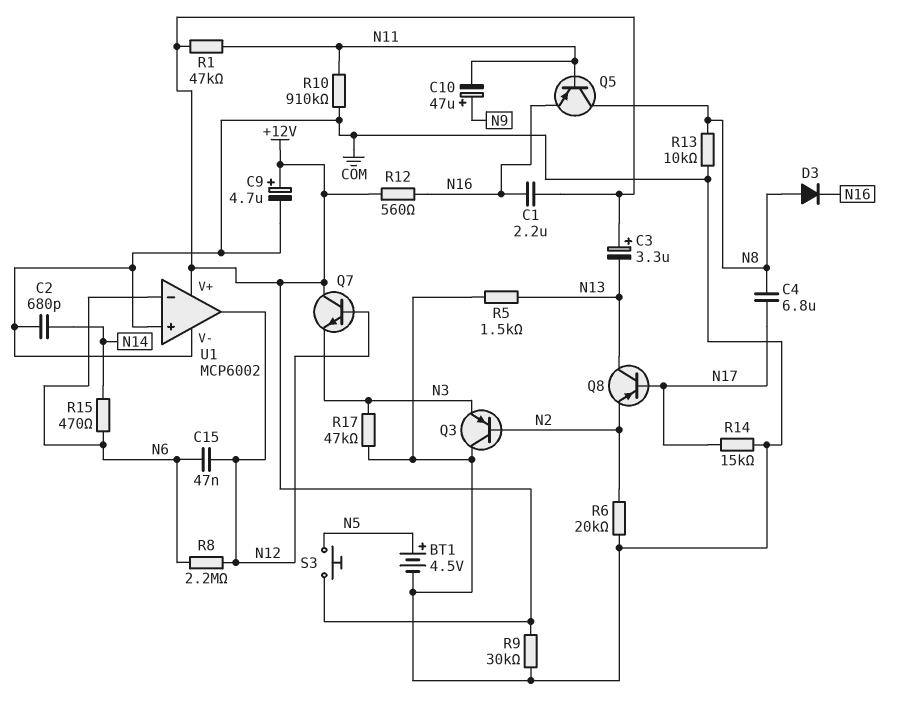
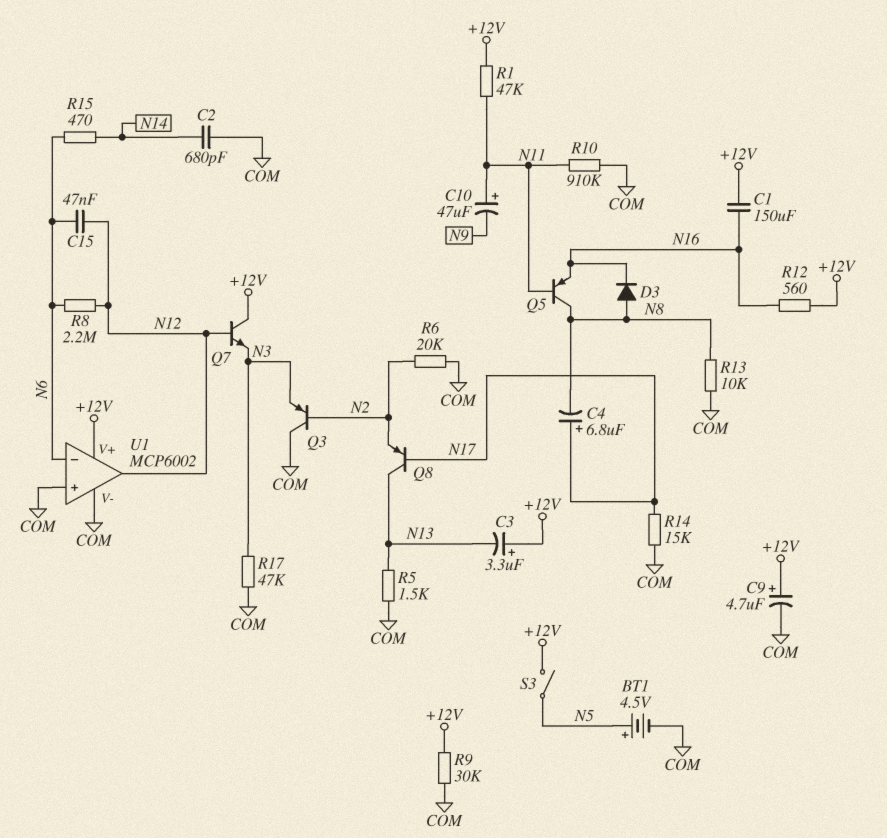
C1: 2.2uF (+12V, N16) -> 150uF (+12V, N16)
C4: 6.8uF (N8, N17) -> 6.8uF (plus N17, minus N8)
C10: 47uF (plus N9, minus N11) -> 47uF (plus N11, minus N9)
S3: button (+12V, N5) -> switch (+12V, N5)

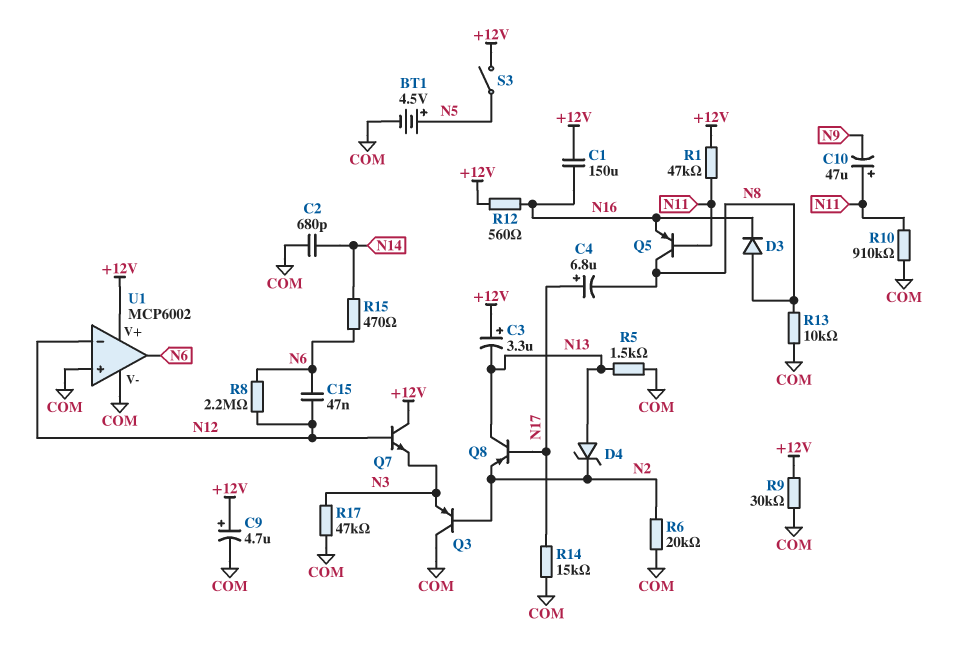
D4: none -> zener (A N13, K N2)
U1 pin in-: N6 -> N12
U1 pin out: N12 -> N6

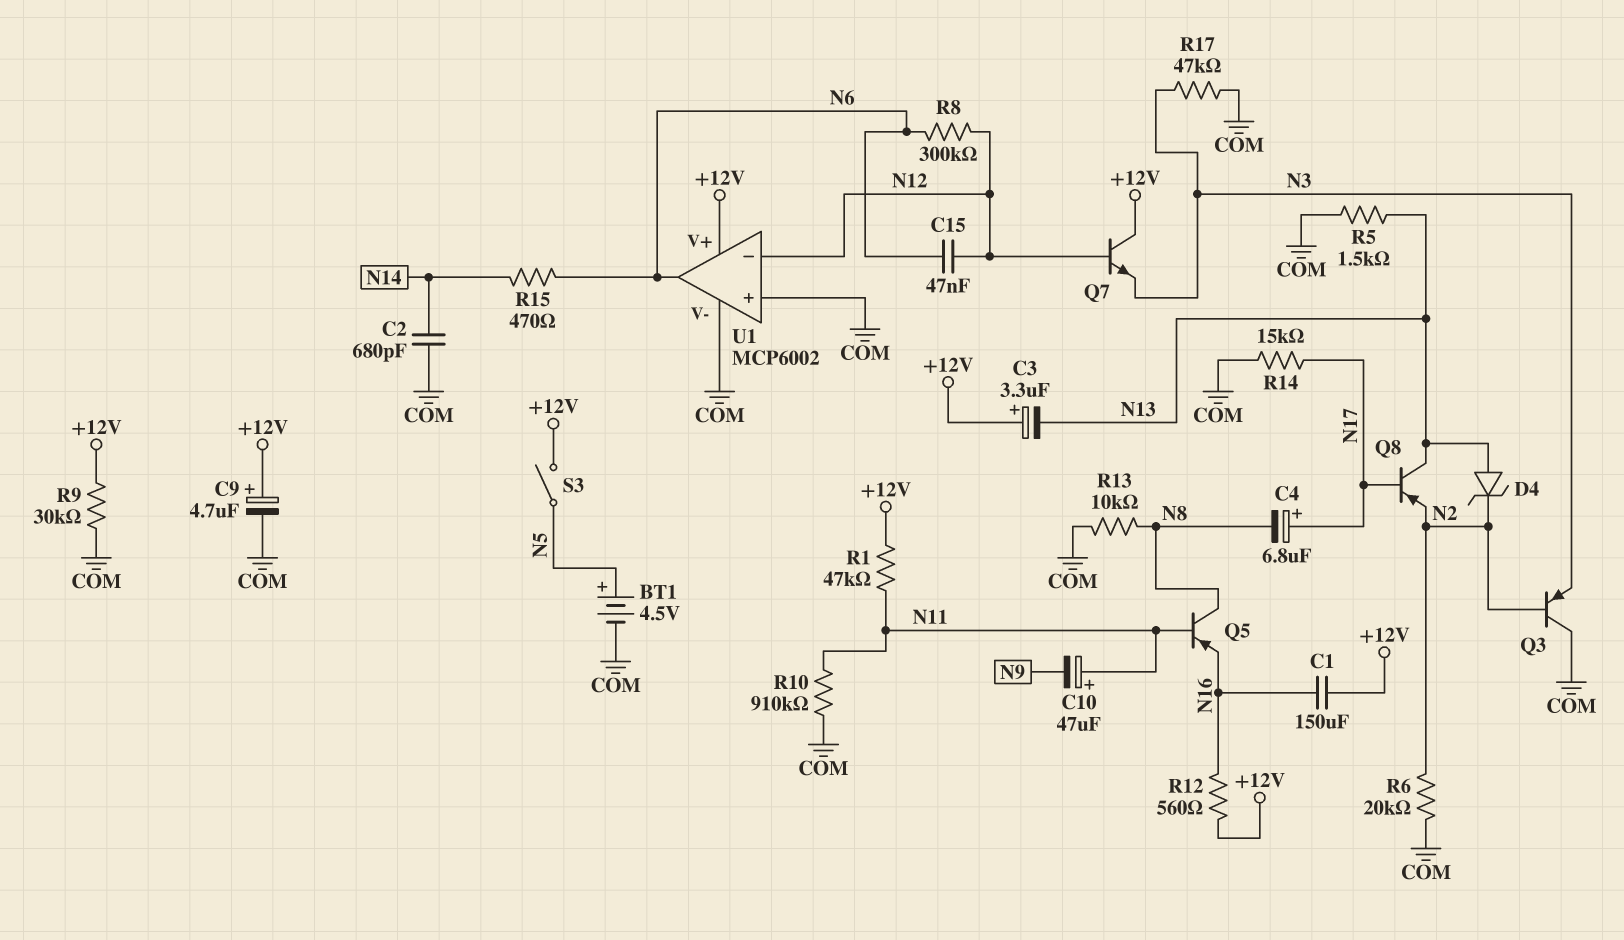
D3: diode (A N8, K N16) -> none
R8: 2.2M (N6, N12) -> 300k (N6, N12)

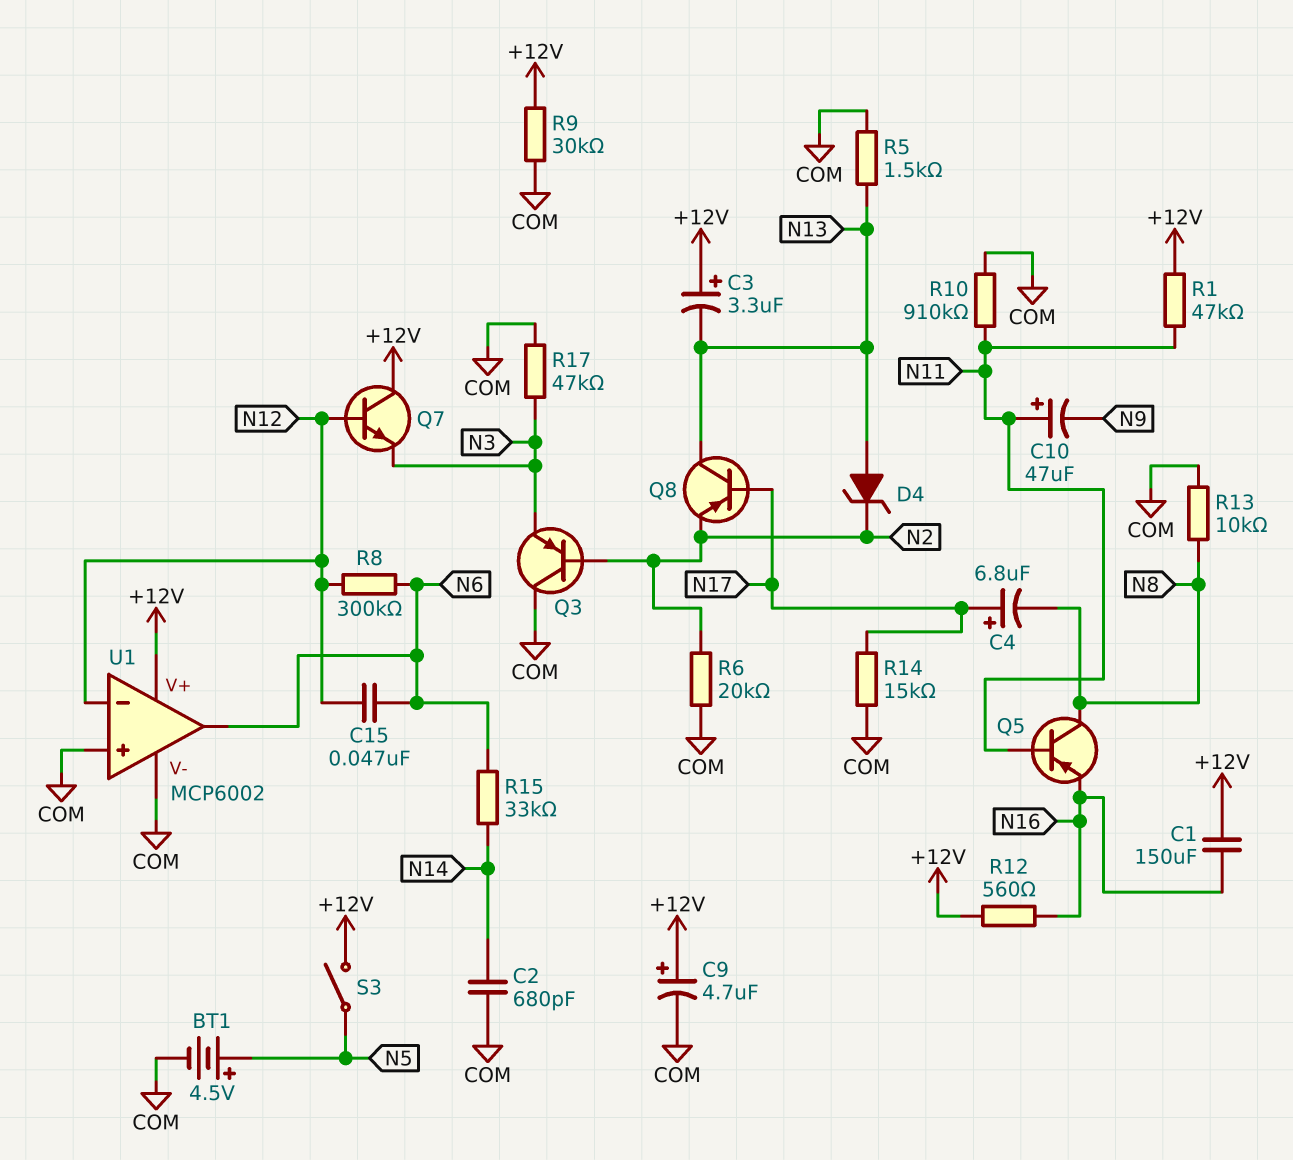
R15: 470 (N6, N14) -> 33k (N6, N14)

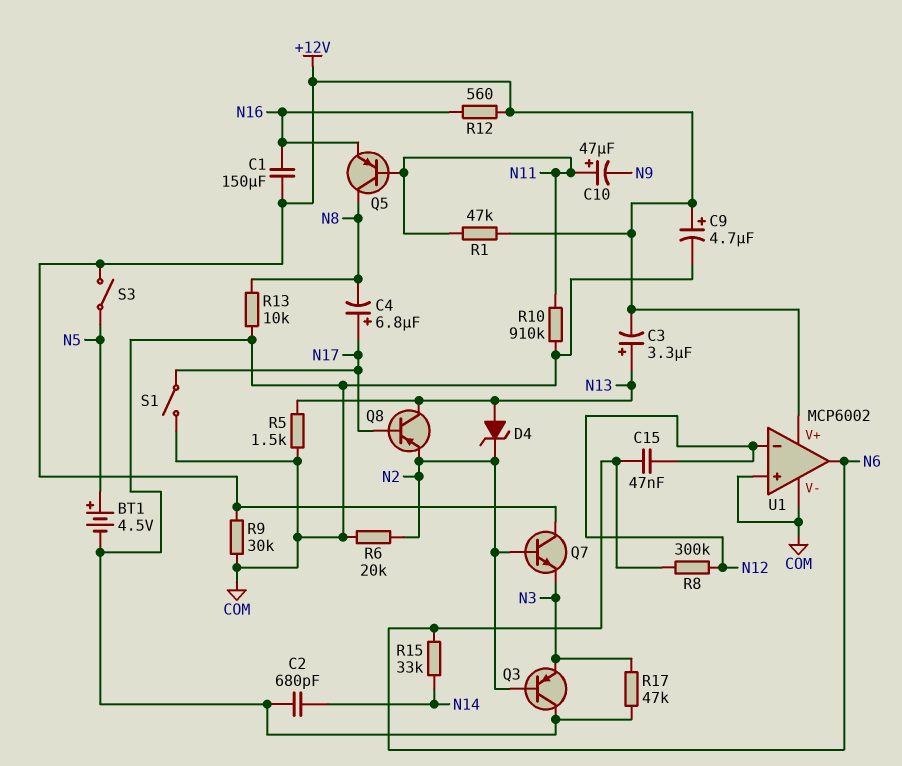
C3: 3.3uF (plus +12V, minus N13) -> 3.3uF (plus N13, minus +12V)
Q7: NPN (B N12, C +12V, E N3) -> NPN (B N2, C +12V, E N3)
R14: 15k (COM, N17) -> none
S1: none -> switch (COM, N17)

